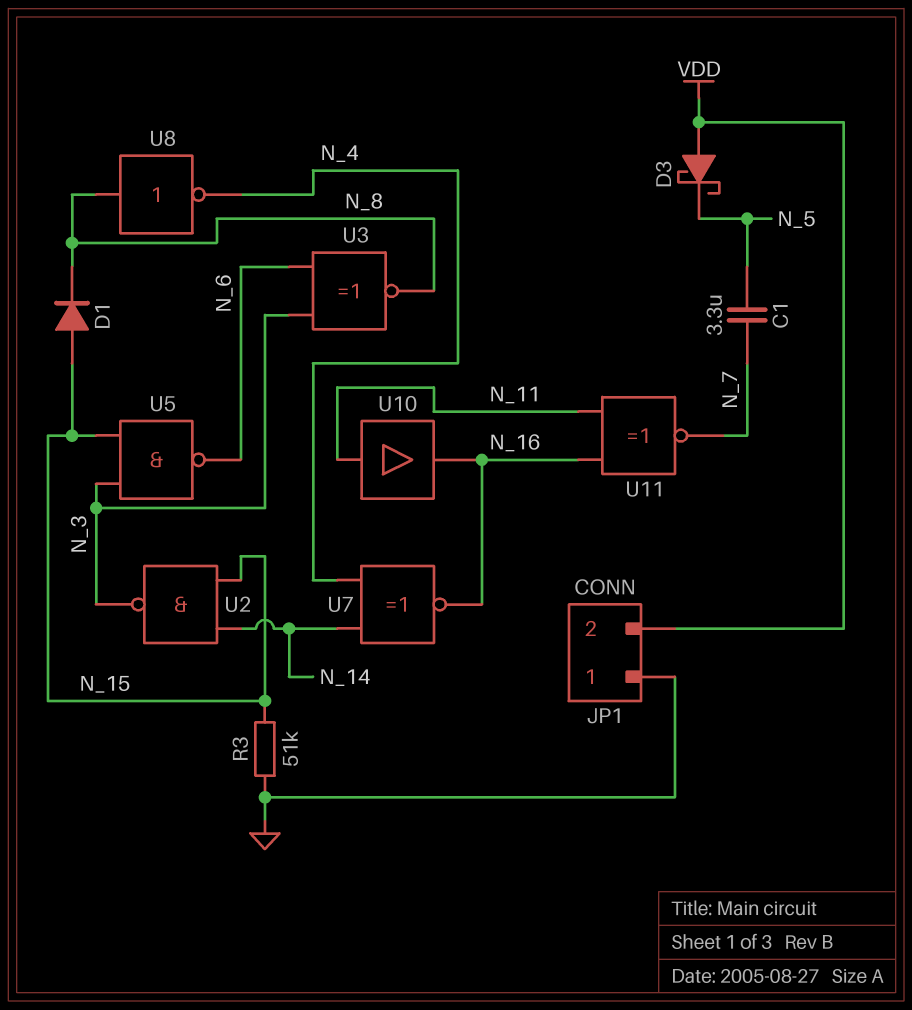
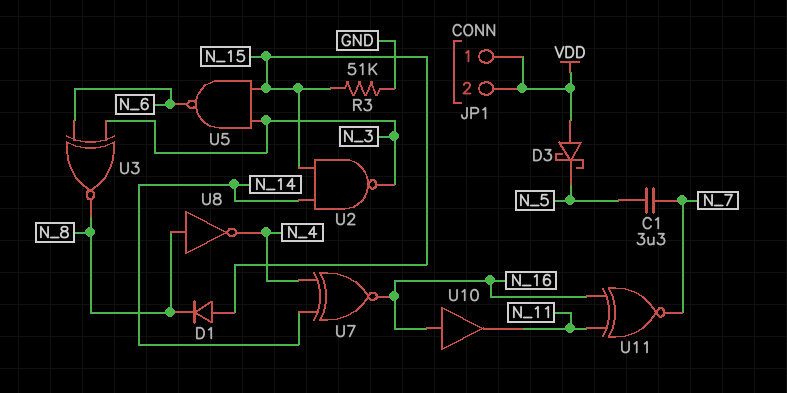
JP1 pin 1: GND -> VDD
U10: buffer (in N_11, out N_16) -> buffer (in N_16, out N_11)

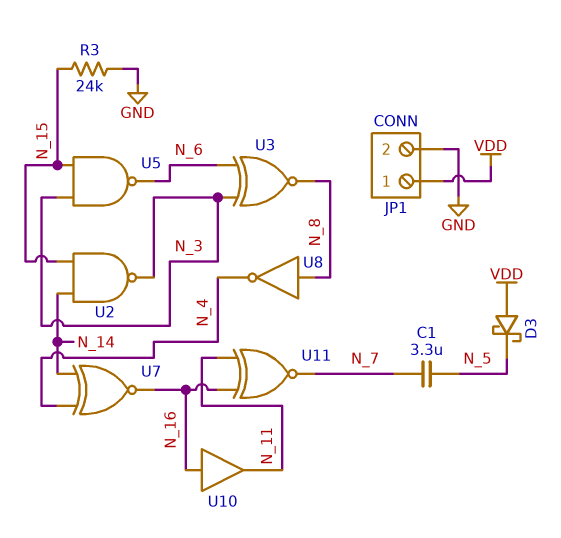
D1: diode (A N_15, K N_8) -> none
JP1 pin 2: VDD -> GND
R3: 51k (GND, N_15) -> 24k (GND, N_15)

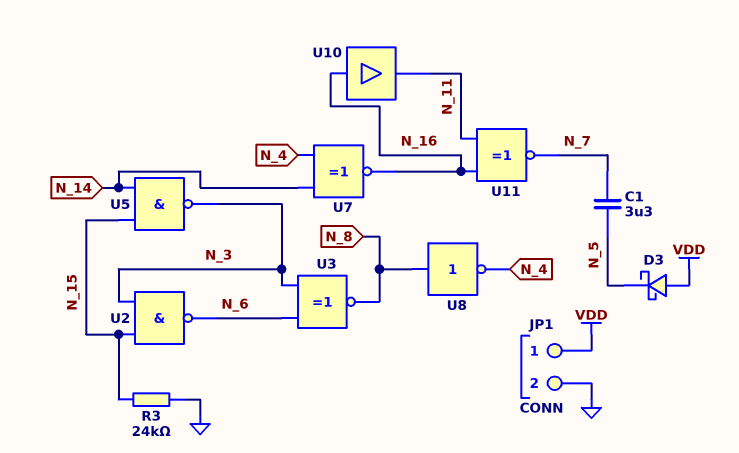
U2: NAND (in N_14, in N_15, out N_3) -> NAND (in N_3, in N_15, out N_6)
U5: NAND (in N_3, in N_15, out N_6) -> NAND (in N_14, in N_15, out N_3)

